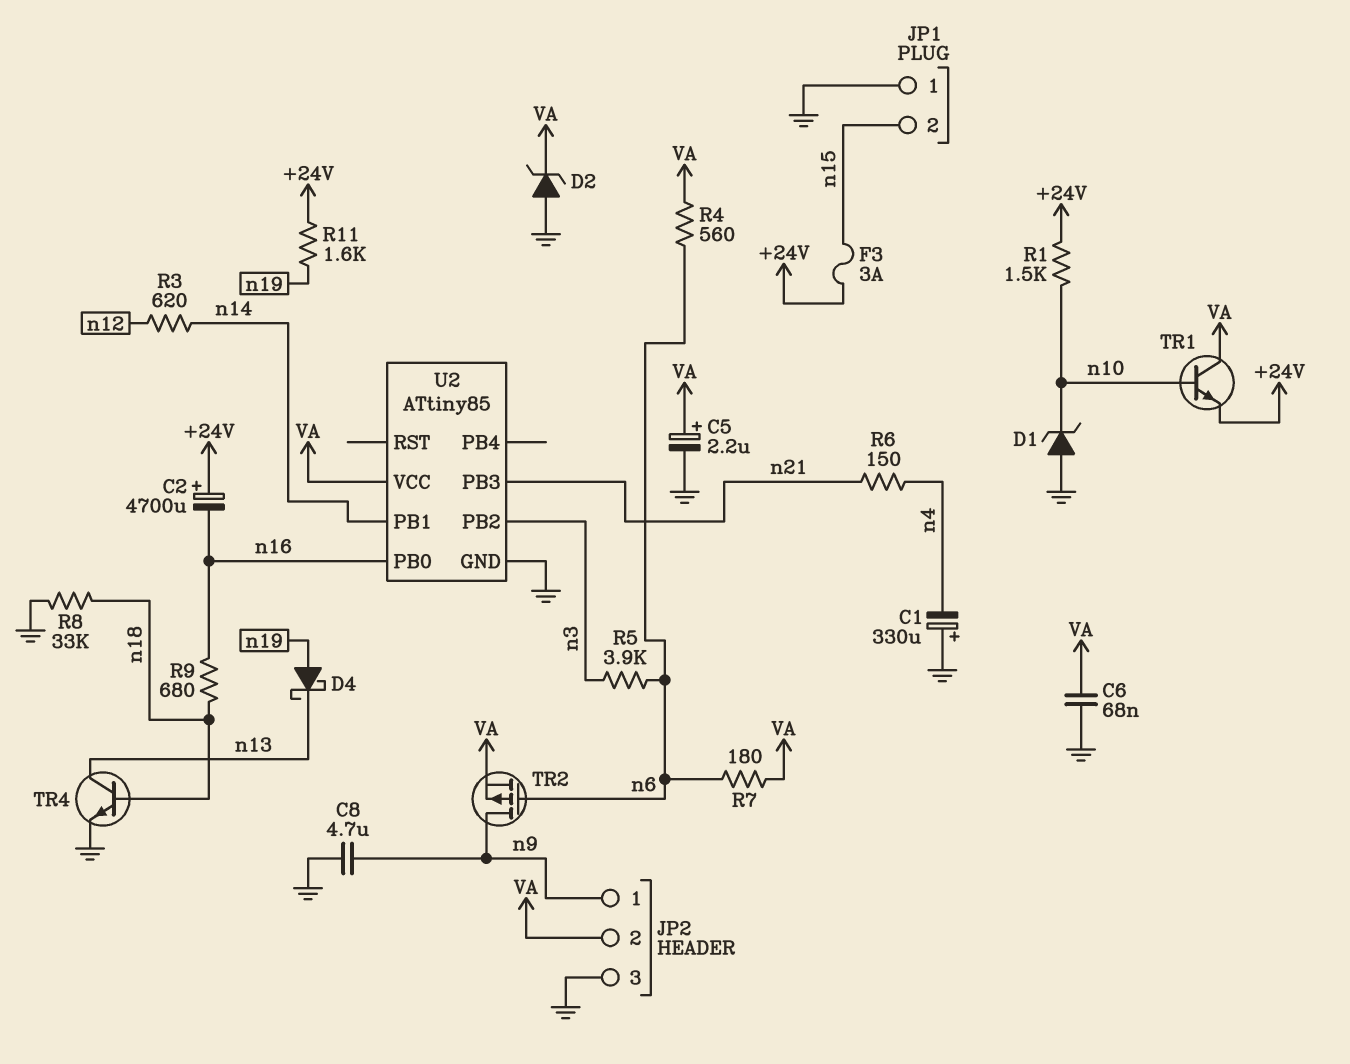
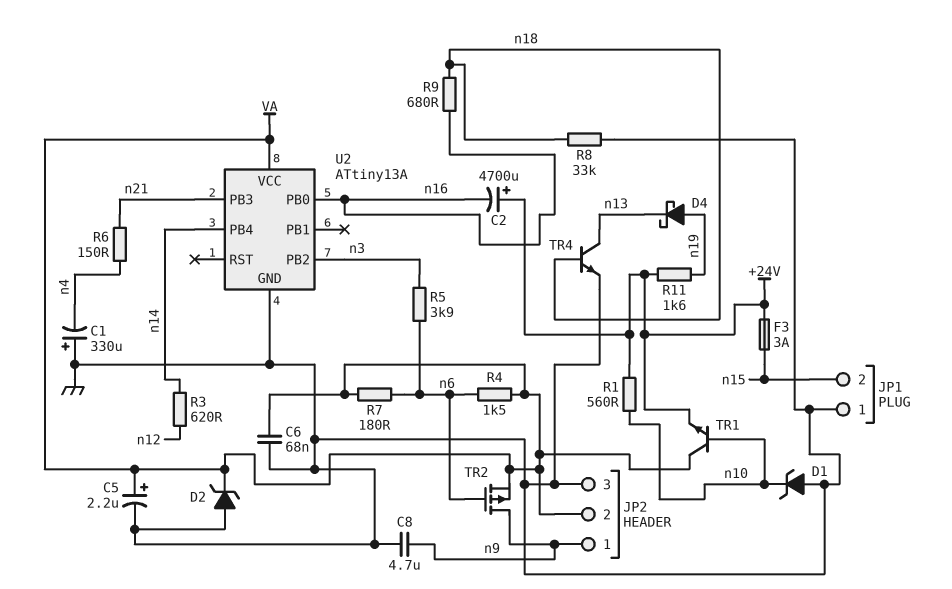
R1: 1.5k (+24V, n10) -> 560 (+24V, n10)
R4: 560 (VA, n6) -> 1.5k (VA, n6)
U2: ATtiny85 -> ATtiny13A
U2 pin PB1: n14 -> none
U2 pin PB4: none -> n14

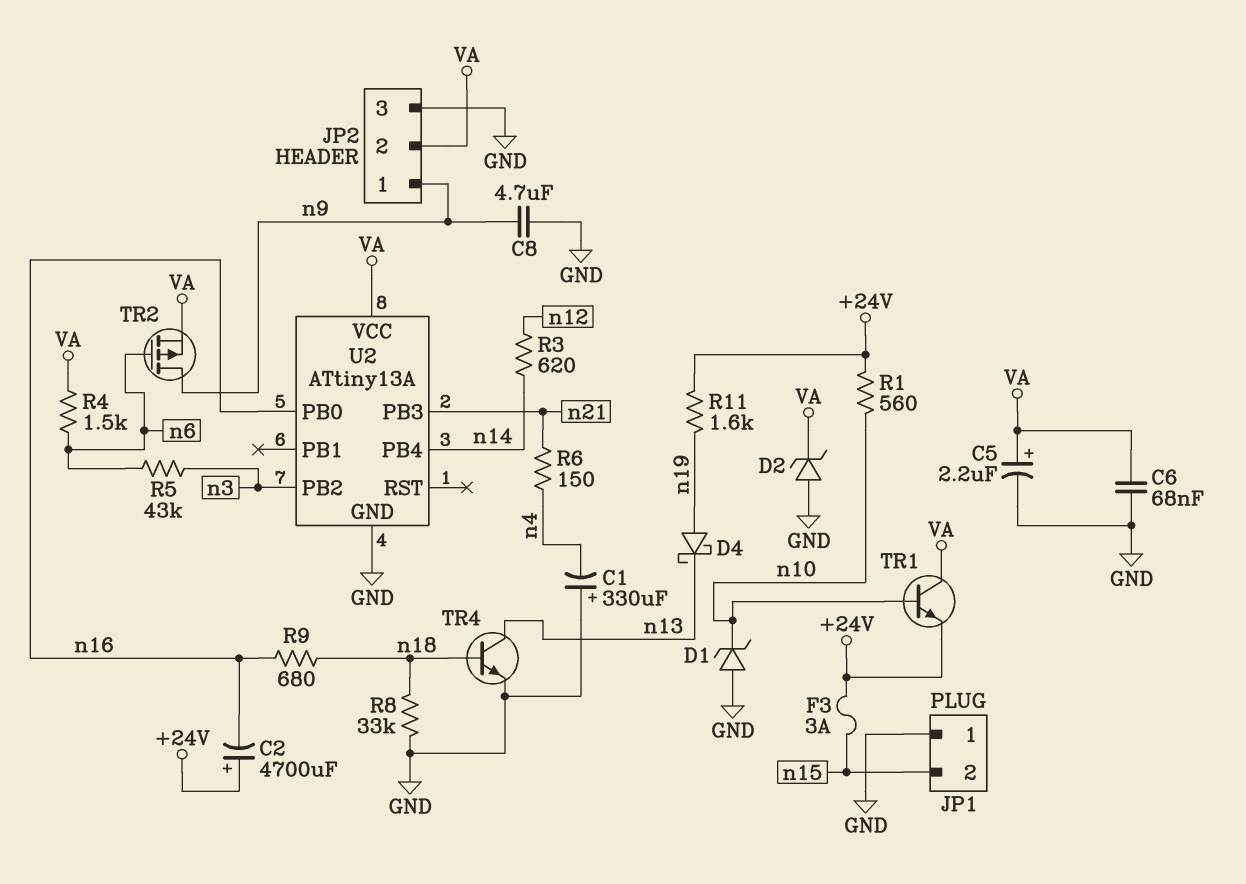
R5: 3.9k (n3, n6) -> 43k (n3, n6)
R7: 180 (VA, n6) -> none

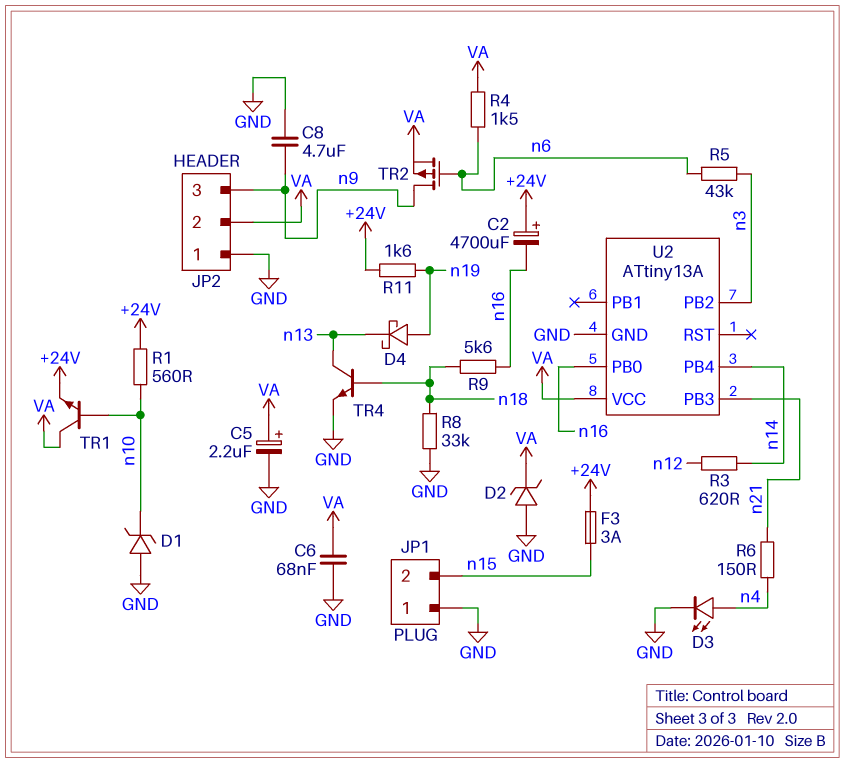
C1: 330uF (plus GND, minus n4) -> none
D3: none -> LED (A n4, K GND)
JP2 pin 1: n9 -> GND
JP2 pin 3: GND -> n9
R9: 680 (n16, n18) -> 5.6k (n16, n18)

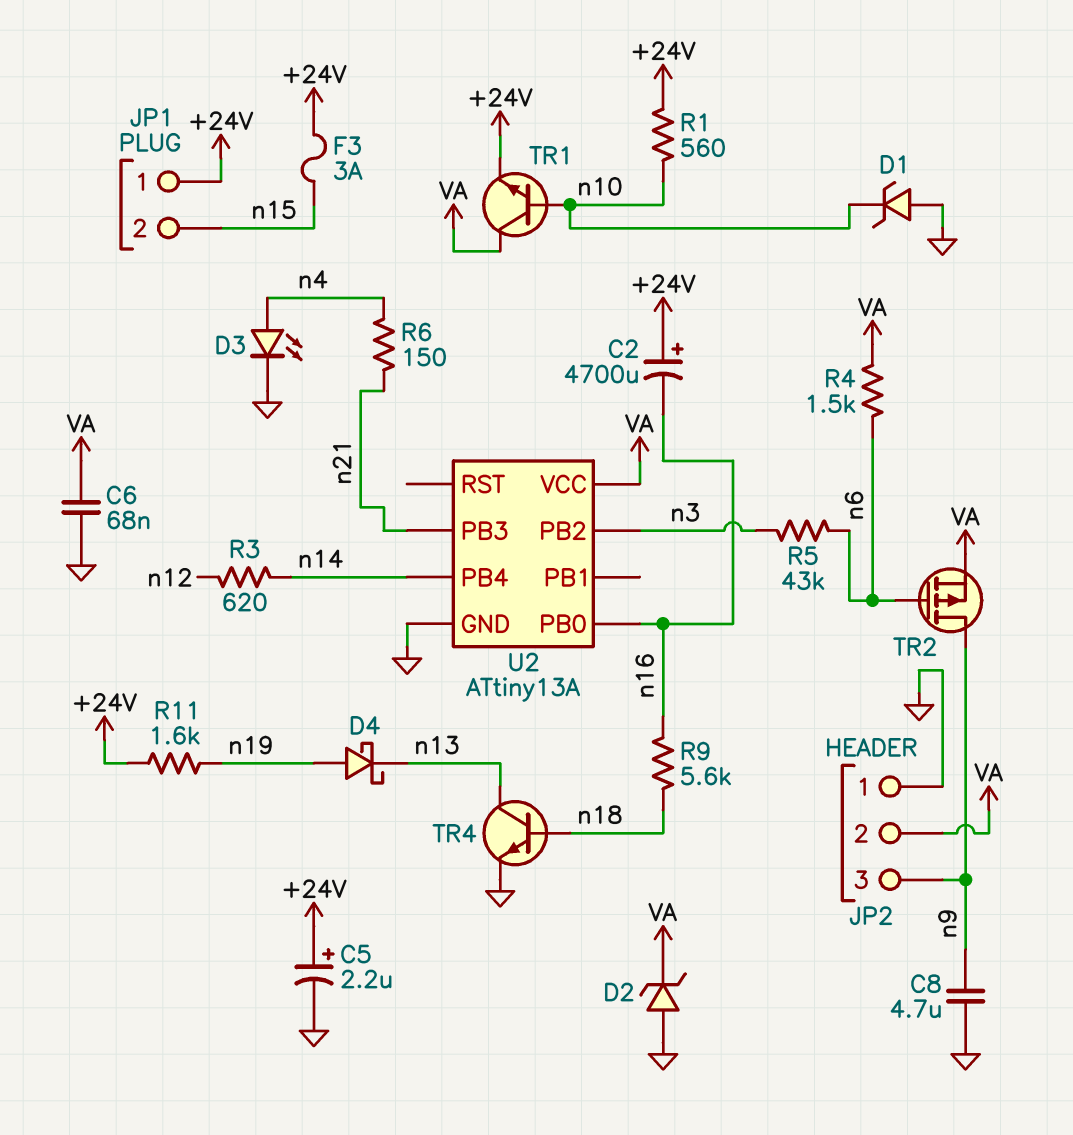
C5: 2.2uF (plus VA, minus GND) -> 2.2uF (plus +24V, minus GND)
JP1 pin 1: GND -> +24V
R8: 33k (GND, n18) -> none

